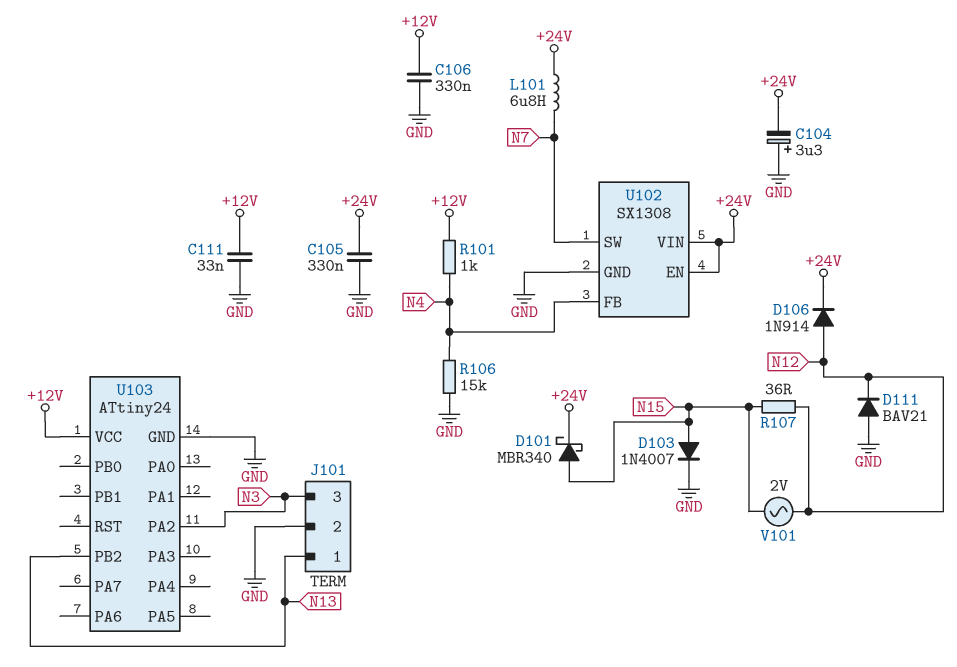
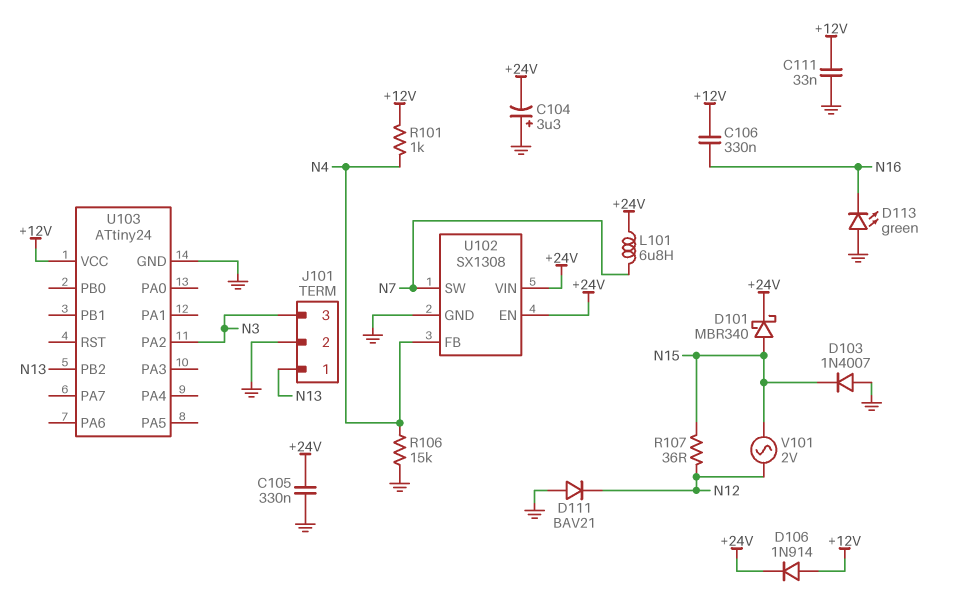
C106: 330nF (+12V, GND) -> 330nF (+12V, N16)
D103: diode 1N4007 (A N15, K GND) -> diode 1N4007 (A GND, K N15)
D106: diode 1N914 (A N12, K +24V) -> diode 1N914 (A +12V, K +24V)
D113: none -> LED green (A GND, K N16)

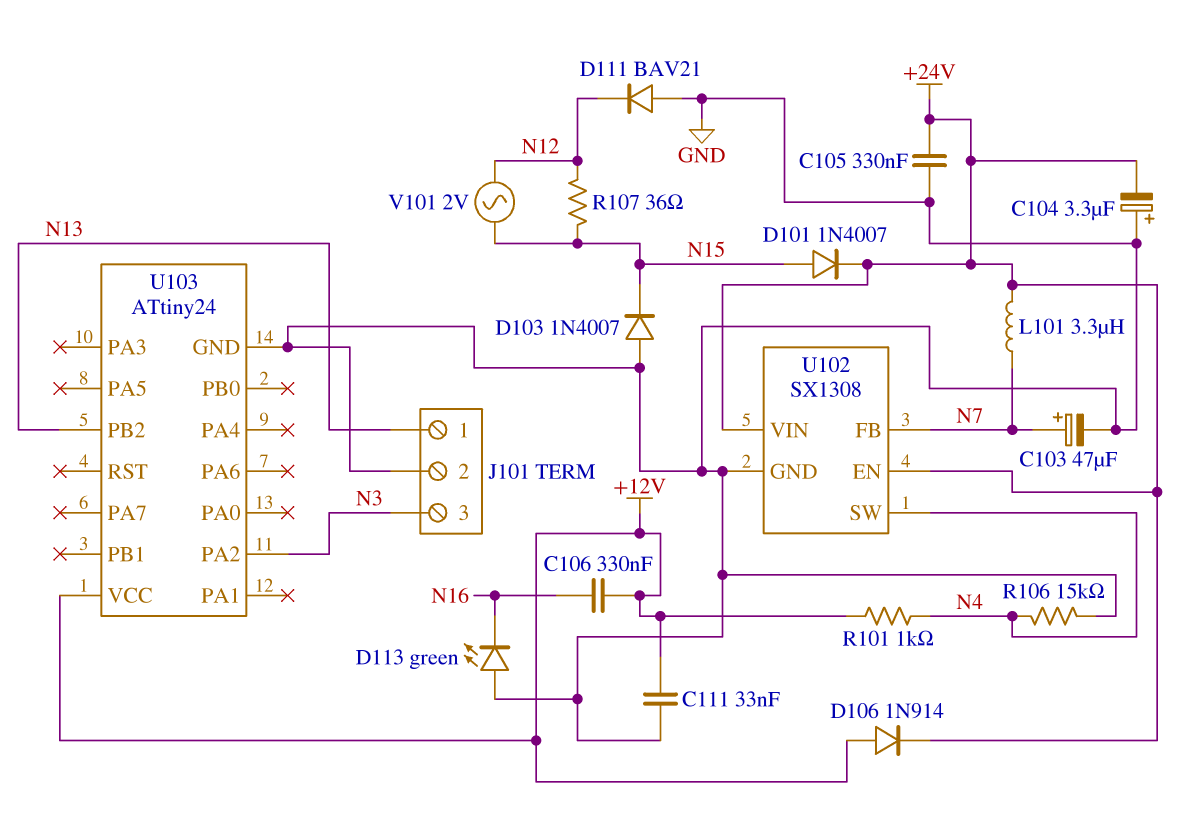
C103: none -> 47uF (plus N7, minus GND)
D101: schottky MBR340 (A N15, K +24V) -> diode 1N4007 (A N15, K +24V)
L101: 6.8uH (+24V, N7) -> 3.3uH (+24V, N7)
U102 pin FB: N4 -> N7
U102 pin SW: N7 -> N4

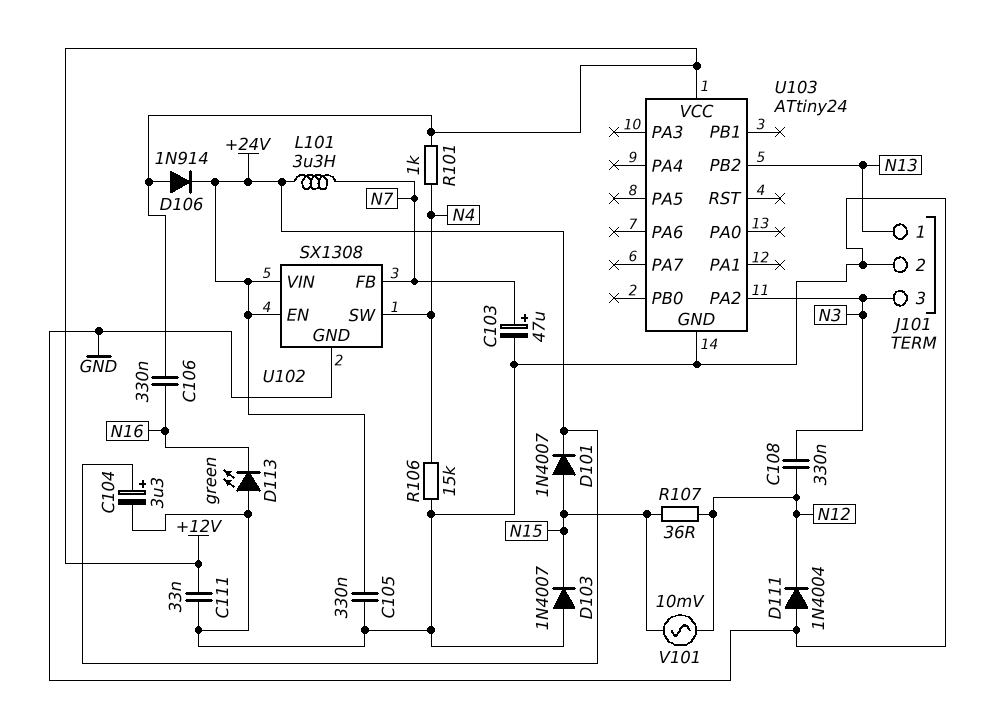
C104: 3.3uF (plus GND, minus +24V) -> 3.3uF (plus +24V, minus GND)
C108: none -> 330nF (N3, N12)
D111: diode BAV21 (A GND, K N12) -> diode 1N4004 (A GND, K N12)
V101: AC 2V (N12, N15) -> AC 10mV (N12, N15)

